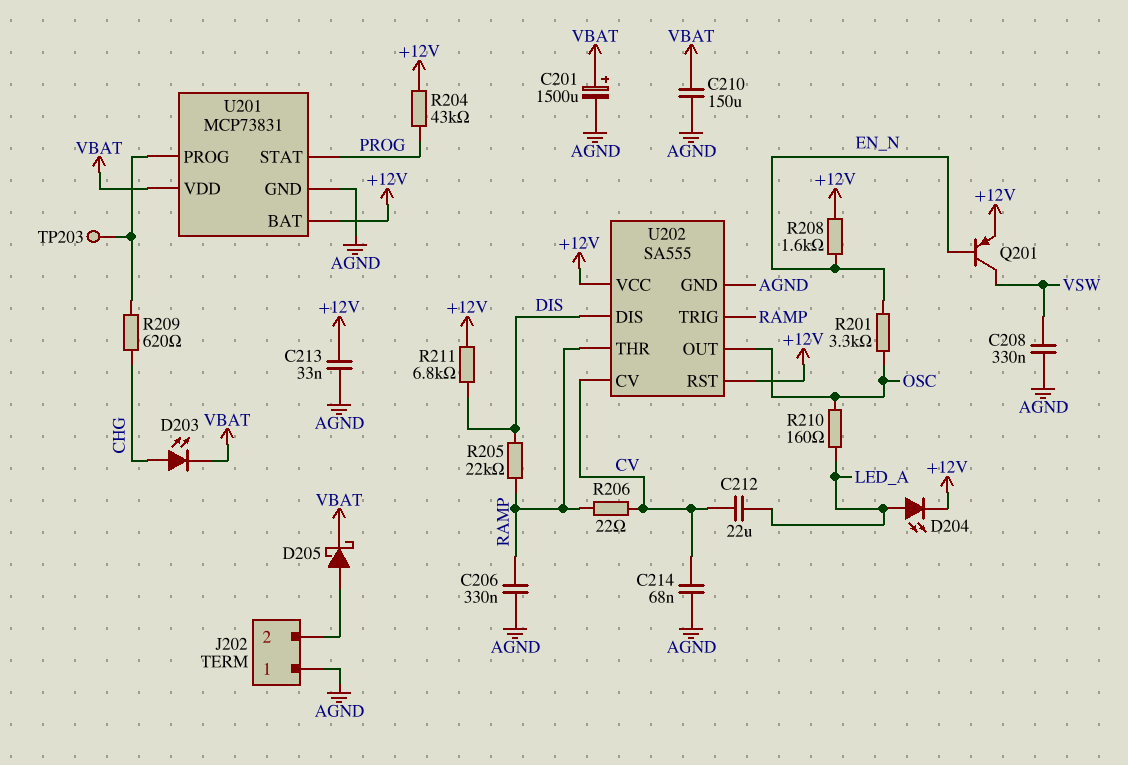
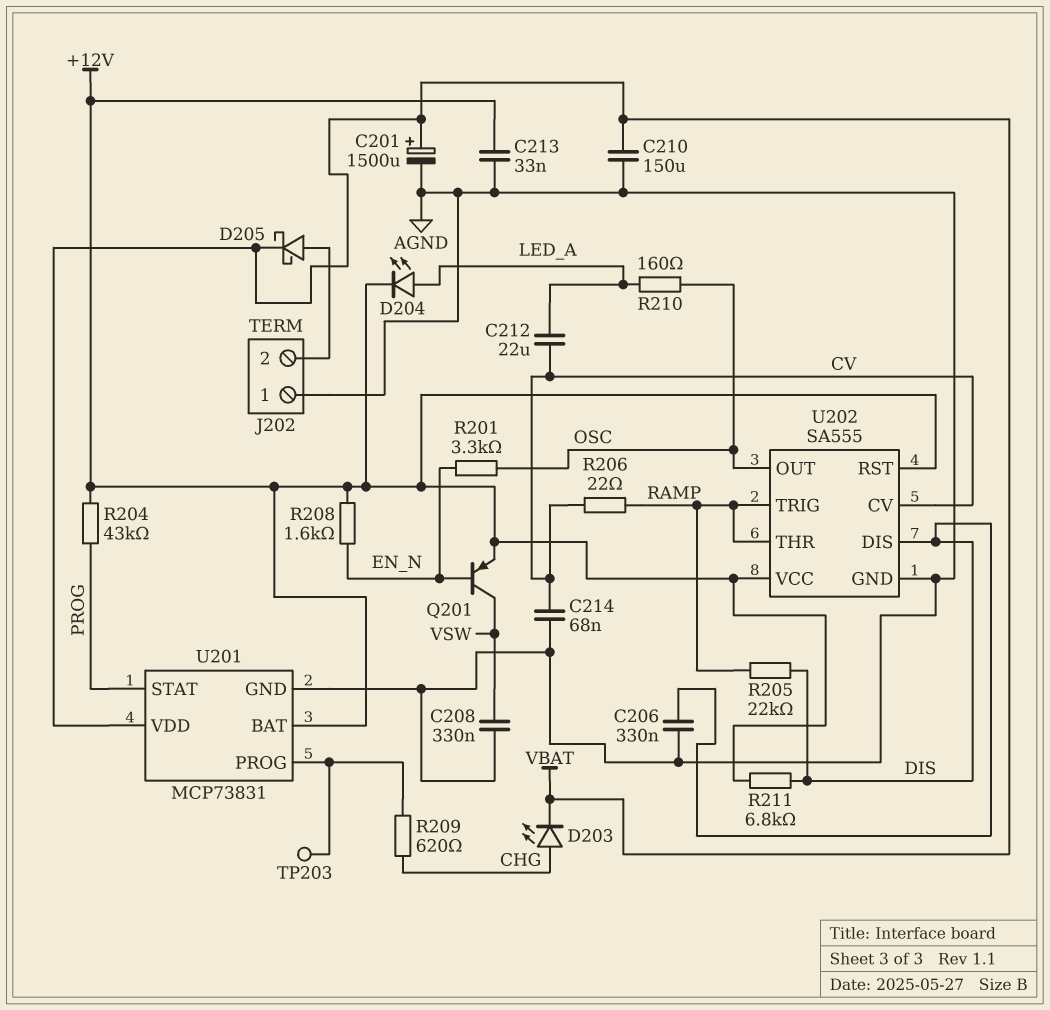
C206: 330nF (AGND, RAMP) -> 330nF (AGND, DIS)

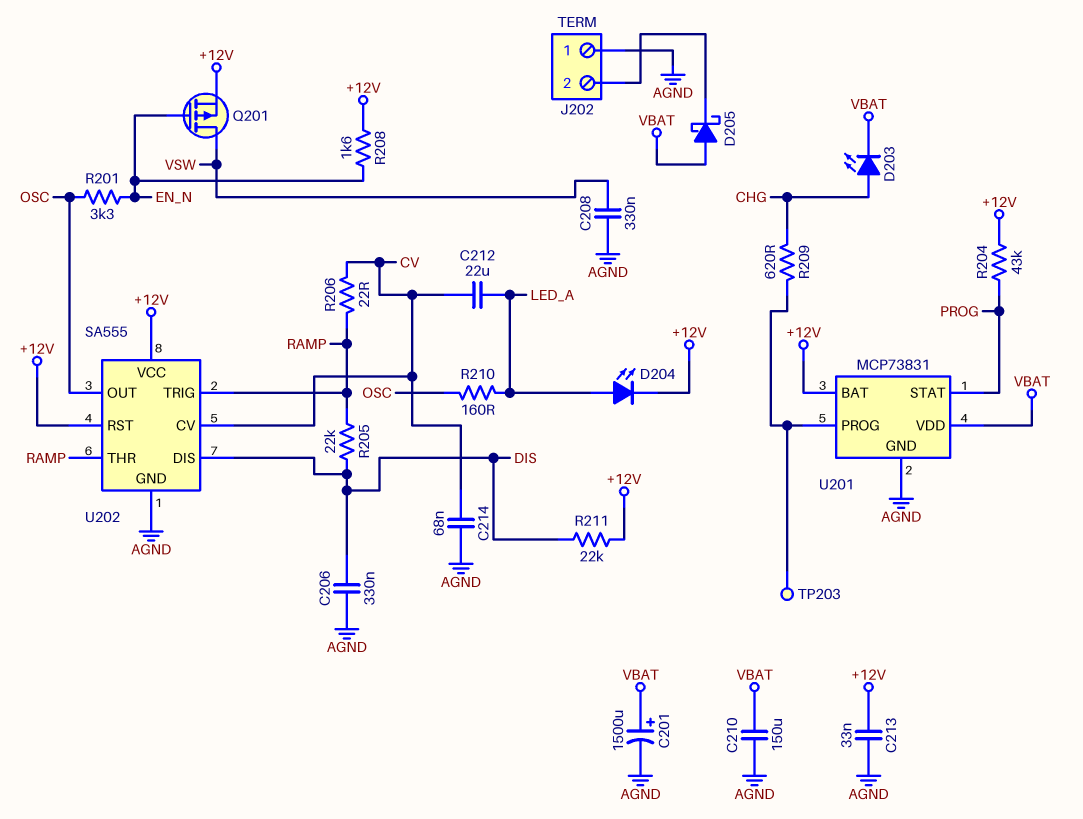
D205: schottky (A J202/2, K VBAT) -> schottky (A VBAT, K J202/2)
Q201: PNP (B EN_N, C VSW, E +12V) -> PMOS (G EN_N, D VSW, S +12V)
R211: 6.8k (+12V, DIS) -> 22k (+12V, DIS)

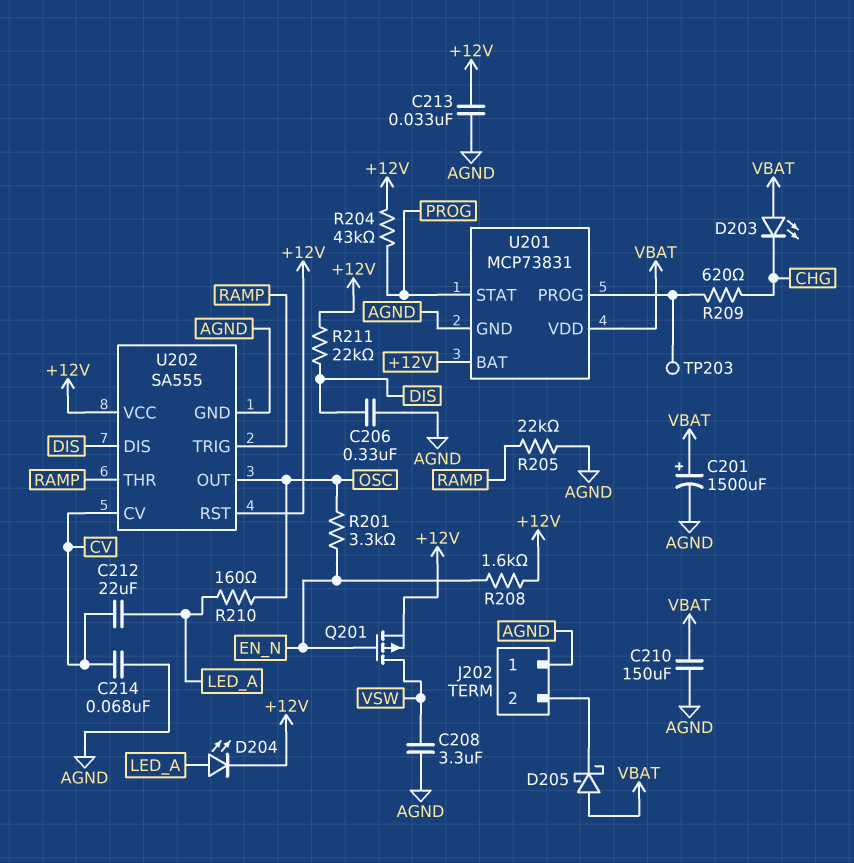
C208: 330nF (AGND, VSW) -> 3.3uF (AGND, VSW)
D203: LED (A CHG, K VBAT) -> LED (A VBAT, K CHG)
R205: 22k (DIS, RAMP) -> 22k (AGND, RAMP)
R206: 22 (CV, RAMP) -> none

